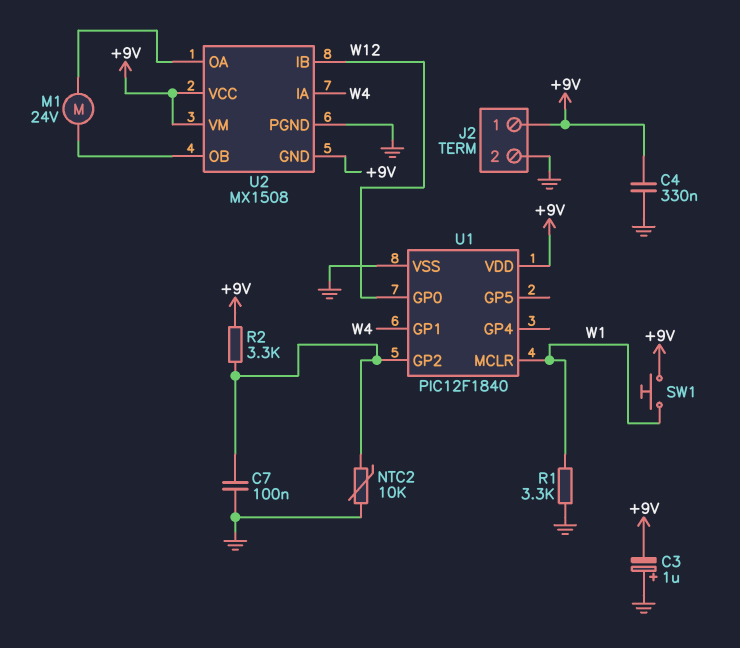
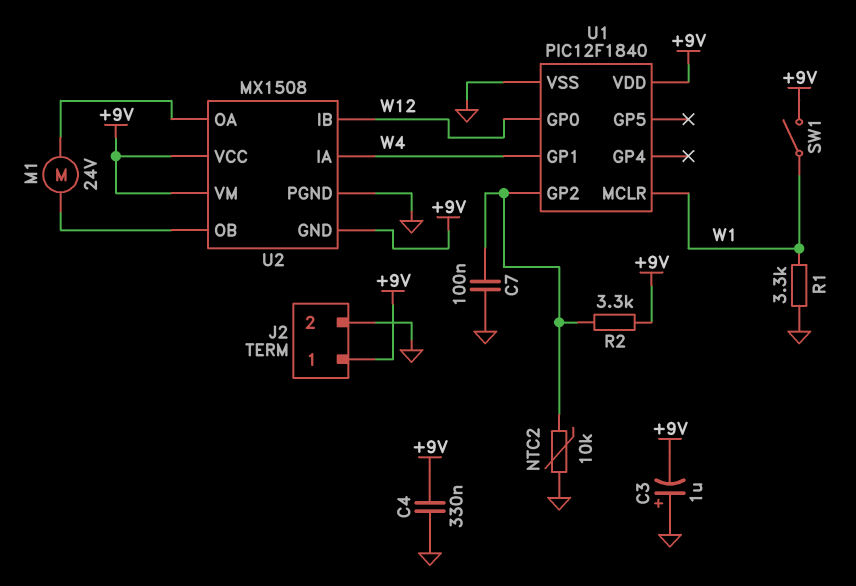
SW1: button (+9V, W1) -> switch (+9V, W1)

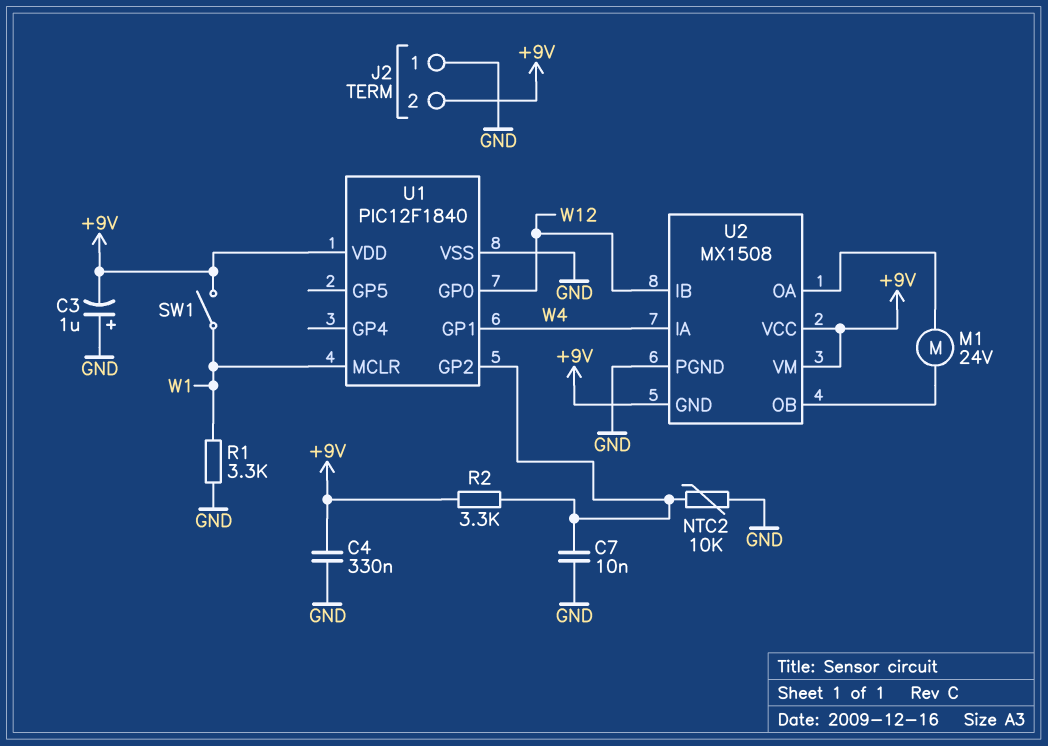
C7: 100nF (GND, U1/GP2) -> 10nF (GND, U1/GP2)
J2 pin 1: +9V -> GND
J2 pin 2: GND -> +9V

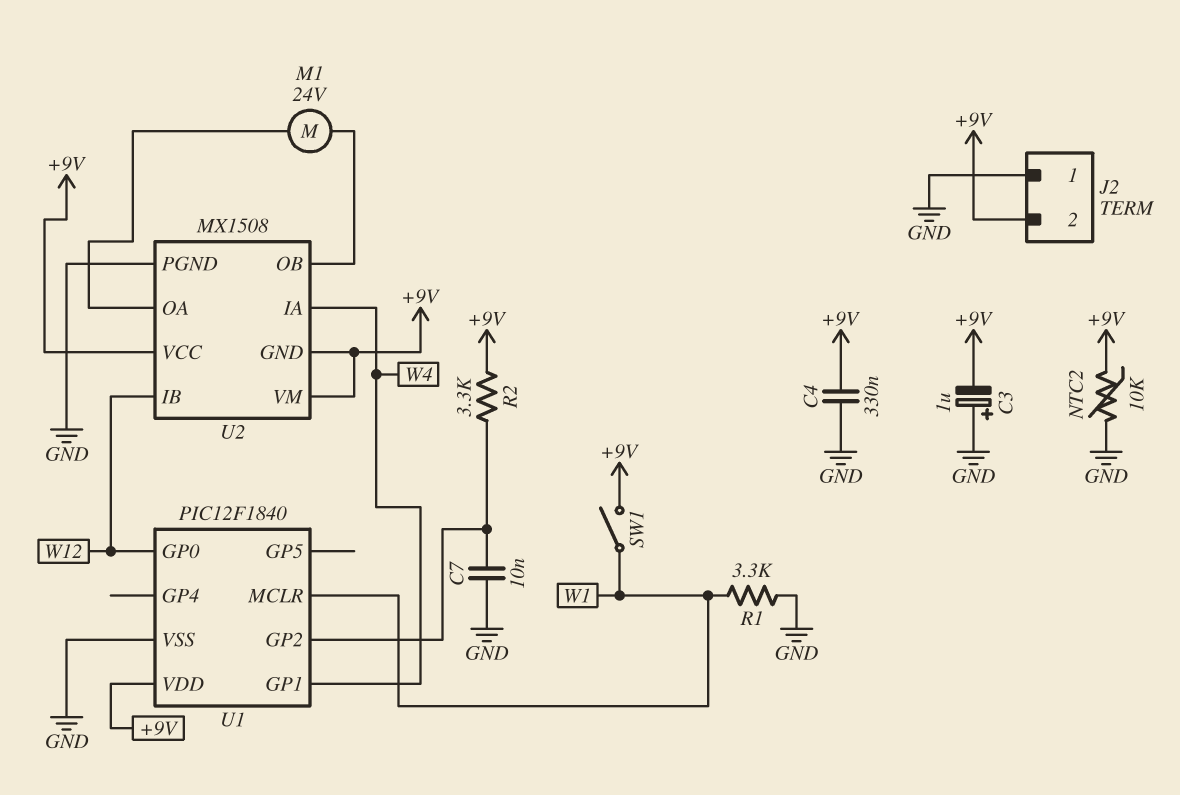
NTC2: 10k (GND, U1/GP2) -> 10k (+9V, GND)

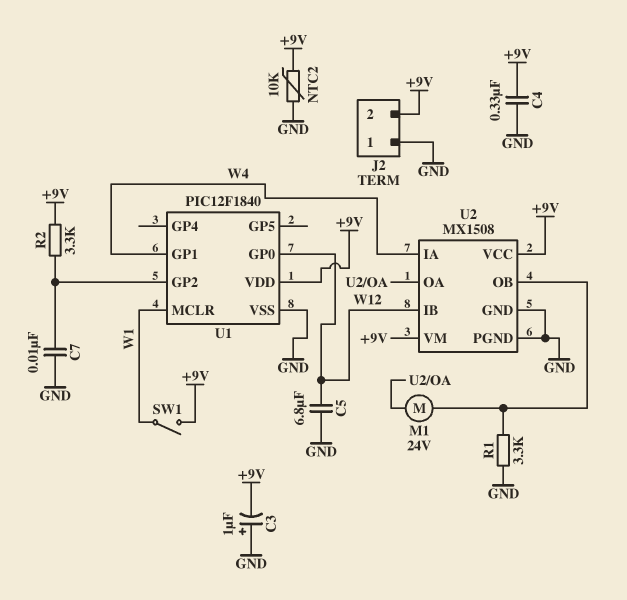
C5: none -> 6.8uF (GND, W12)
R1: 3.3k (GND, W1) -> 3.3k (GND, U2/OB)
U2 pin GND: +9V -> GND

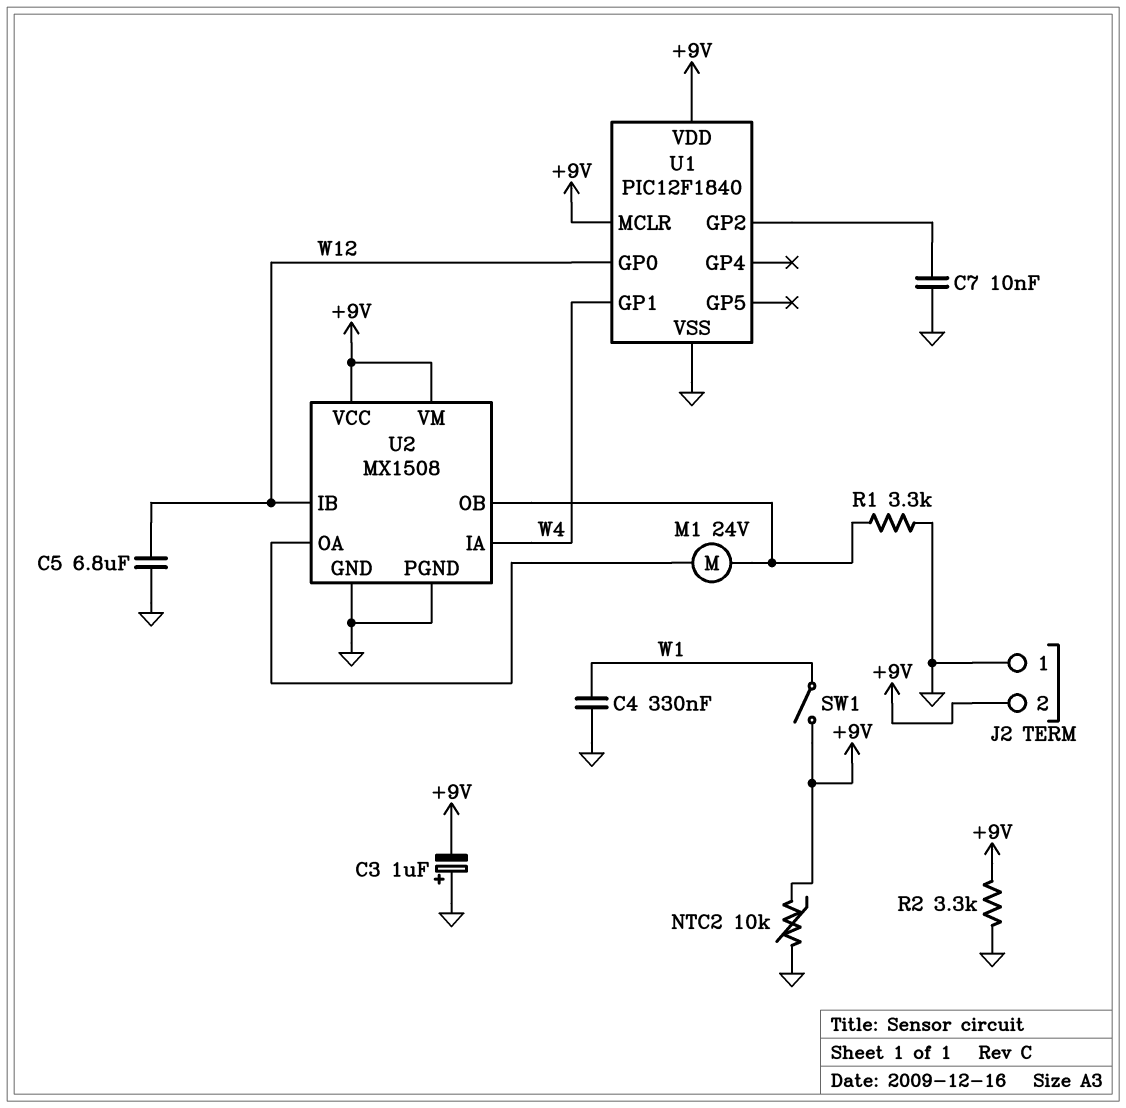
C4: 330nF (+9V, GND) -> 330nF (GND, W1)
R2: 3.3k (+9V, U1/GP2) -> 3.3k (+9V, GND)
U1 pin MCLR: W1 -> +9V

